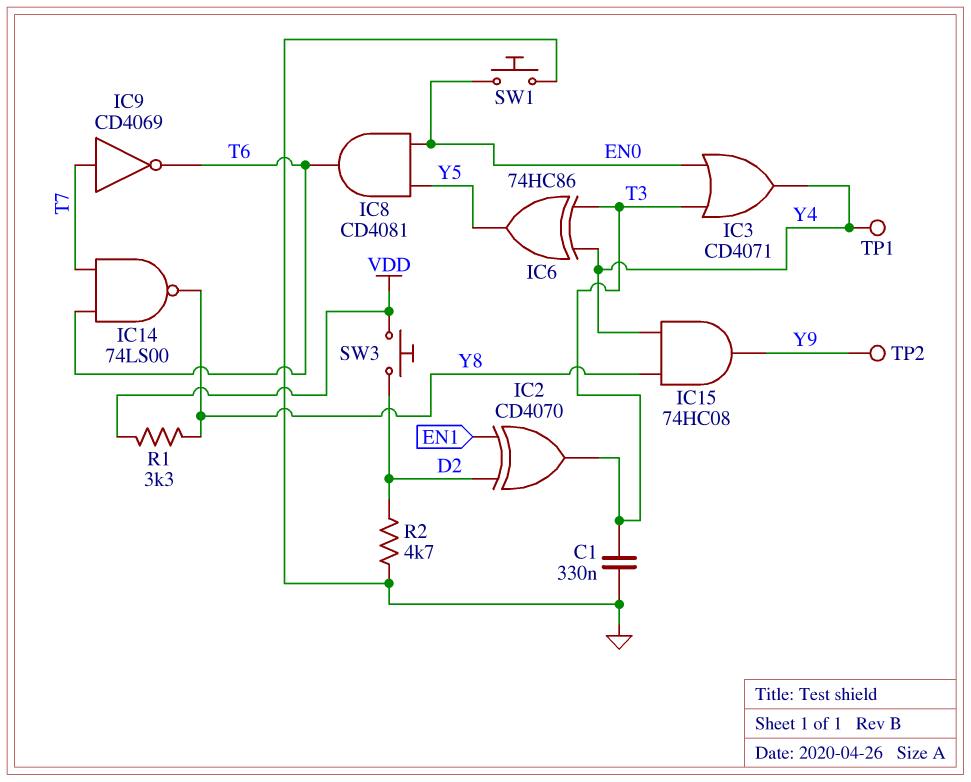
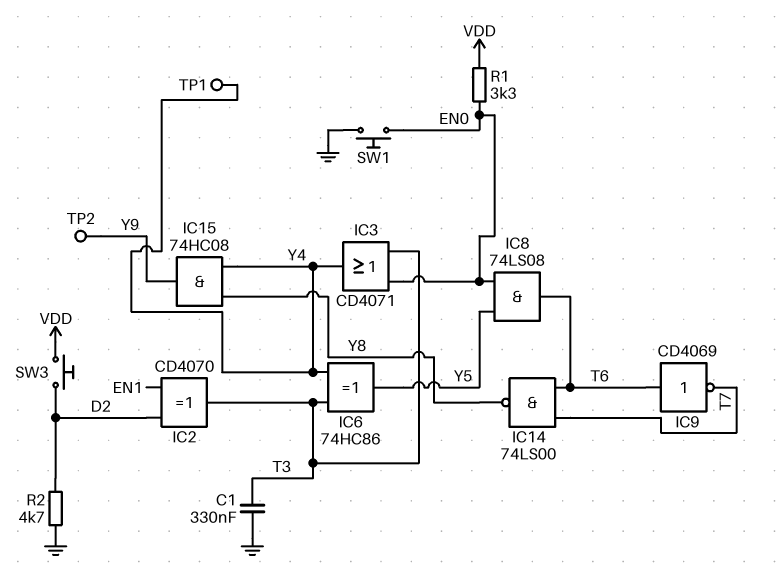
IC8: AND CD4081 (in EN0, in Y5, out T6) -> AND 74LS08 (in EN0, in Y5, out T6)
IC9: NOT CD4069 (in T7, out T6) -> NOT CD4069 (in T6, out T7)
R1: 3.3k (VDD, Y8) -> 3.3k (EN0, VDD)

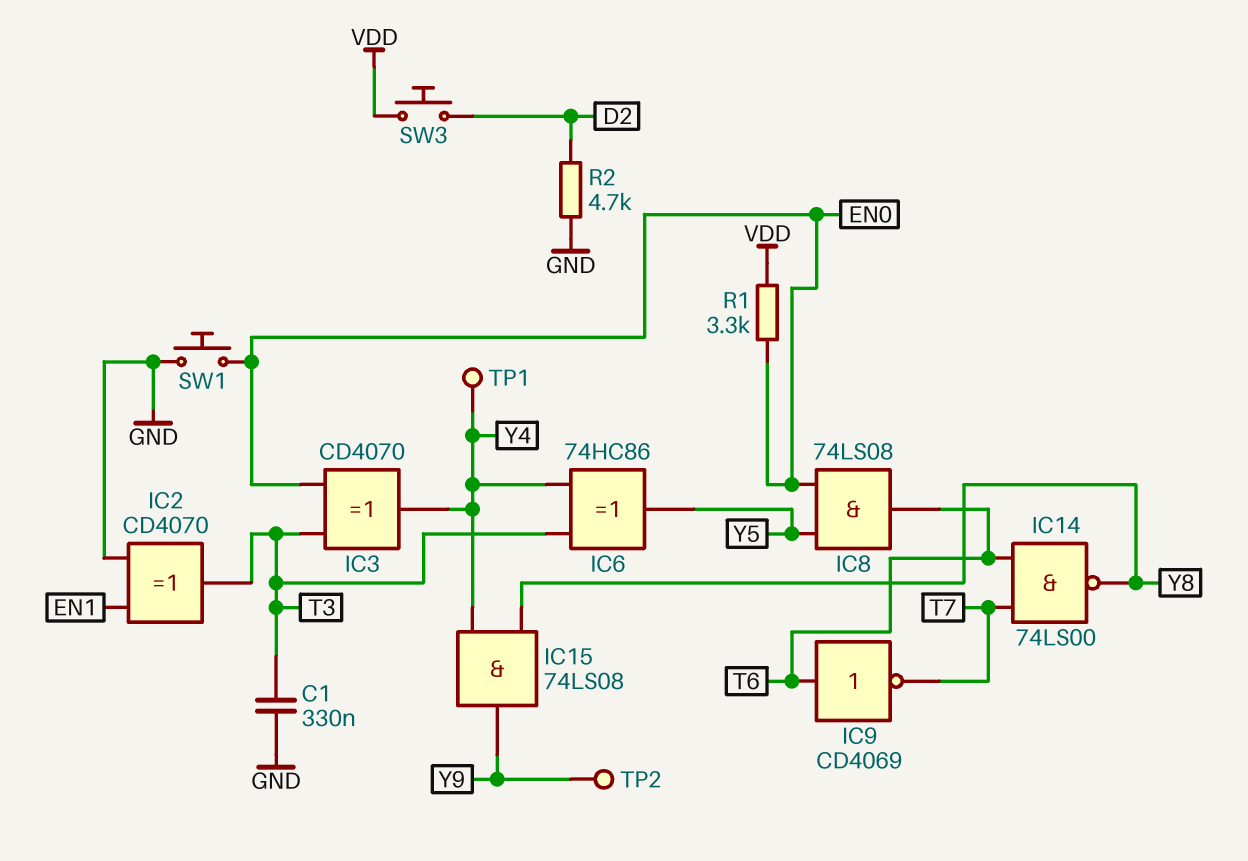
IC2: XOR CD4070 (in D2, in EN1, out T3) -> XOR CD4070 (in EN1, in GND, out T3)
IC3: OR CD4071 (in EN0, in T3, out Y4) -> XOR CD4070 (in EN0, in T3, out Y4)
IC15: AND 74HC08 (in Y4, in Y8, out Y9) -> AND 74LS08 (in Y4, in Y8, out Y9)

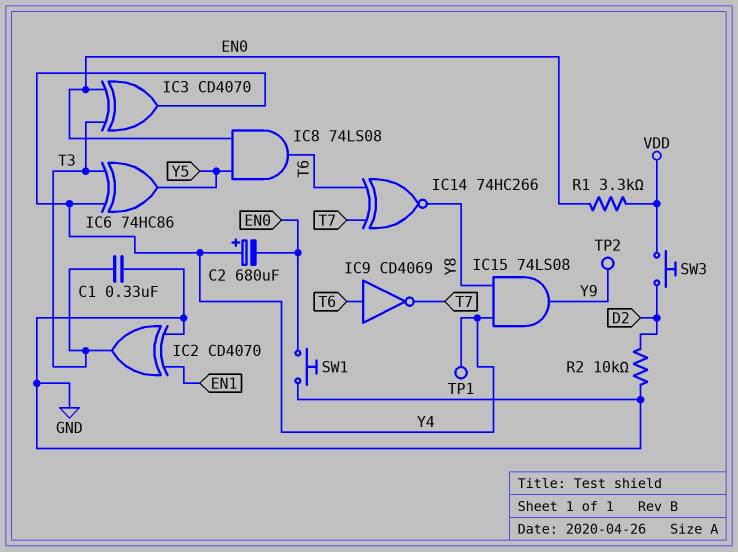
C2: none -> 680uF (plus Y4, minus EN0)
IC14: NAND 74LS00 (in T6, in T7, out Y8) -> XNOR 74HC266 (in T6, in T7, out Y8)
R2: 4.7k (D2, GND) -> 10k (D2, GND)

